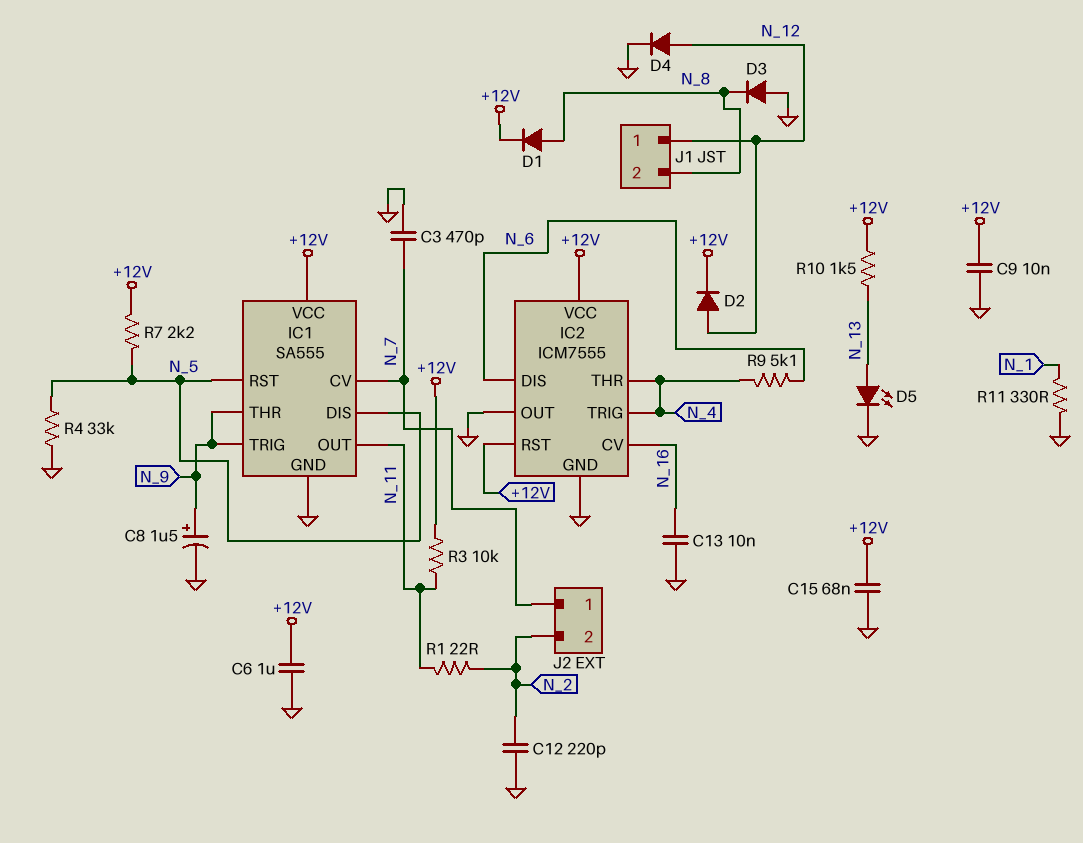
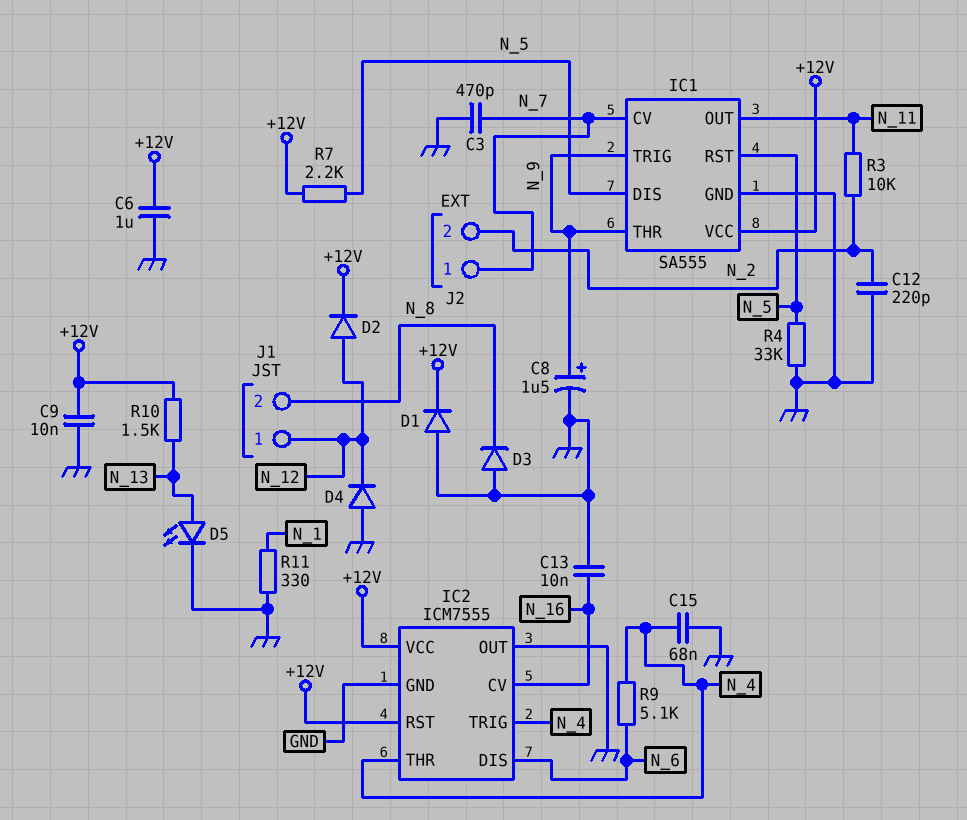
C15: 68nF (+12V, GND) -> 68nF (GND, N_4)
D1: diode (A N_8, K +12V) -> diode (A GND, K +12V)
D4: diode (A N_12, K GND) -> diode (A GND, K N_12)
R1: 22 (N_2, N_11) -> none
R3: 10k (+12V, N_11) -> 10k (N_2, N_11)

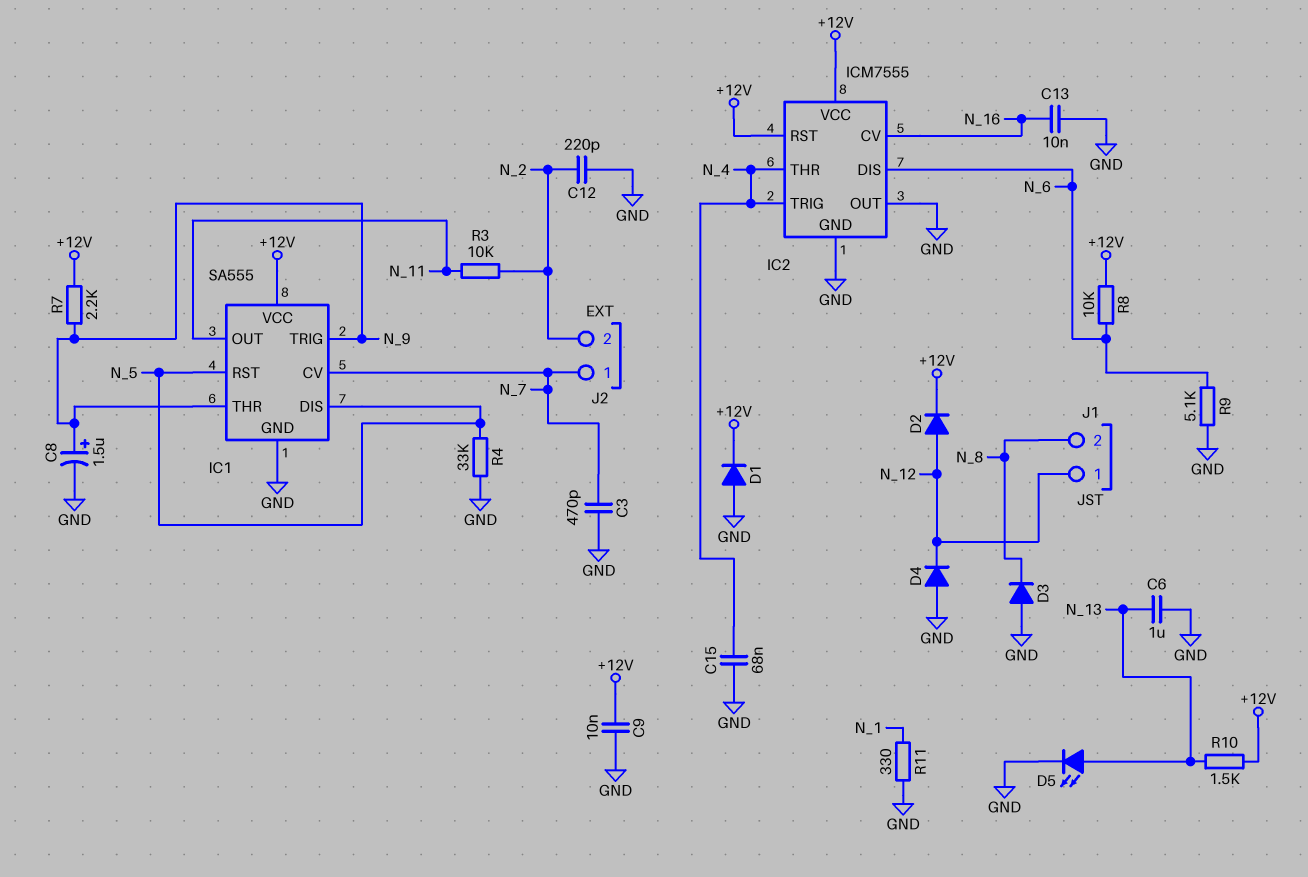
C6: 1uF (+12V, GND) -> 1uF (GND, N_13)
R7: 2.2k (+12V, N_5) -> 2.2k (+12V, N_9)
R8: none -> 10k (+12V, N_6)
R9: 5.1k (N_4, N_6) -> 5.1k (GND, N_6)

